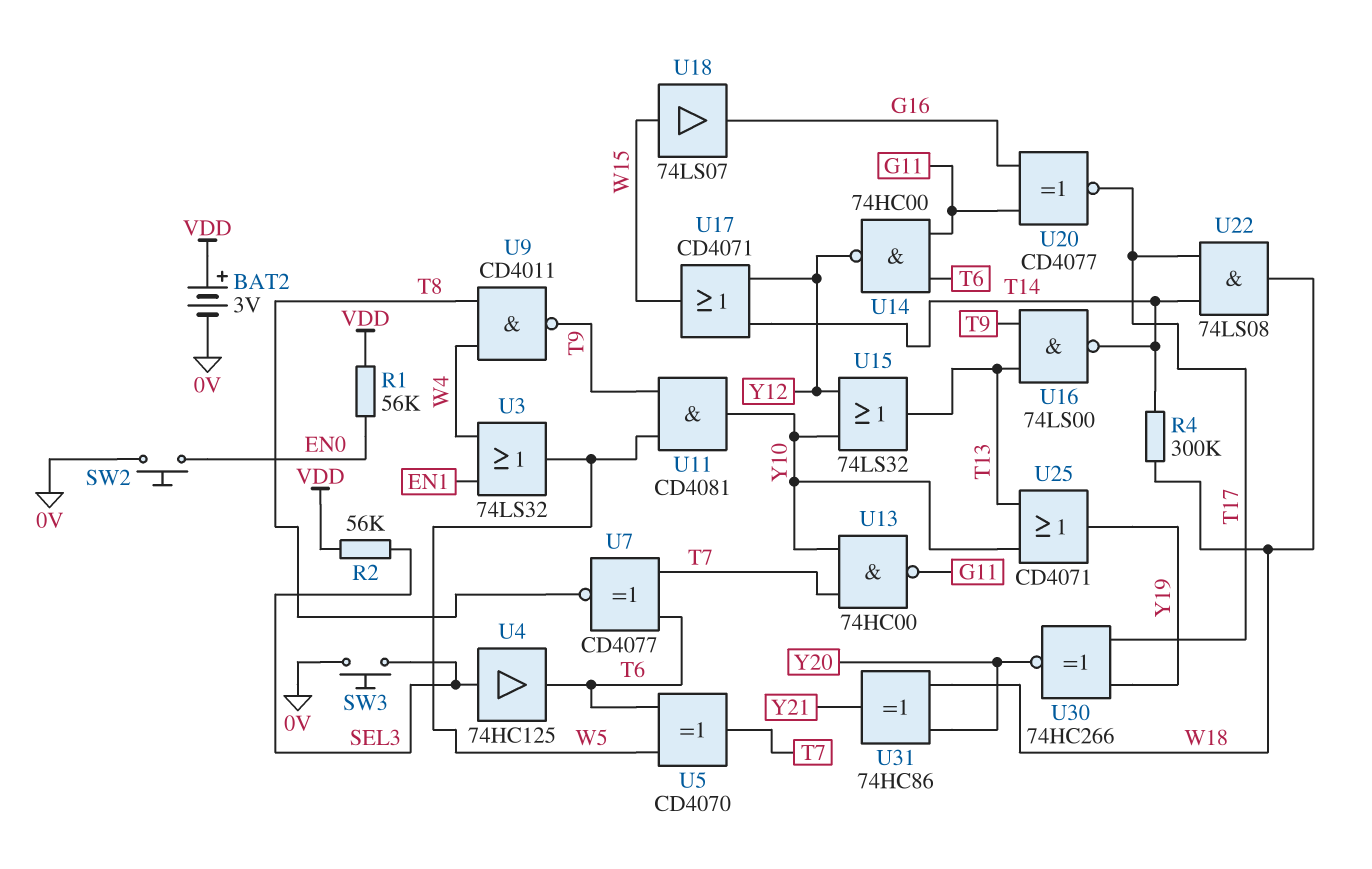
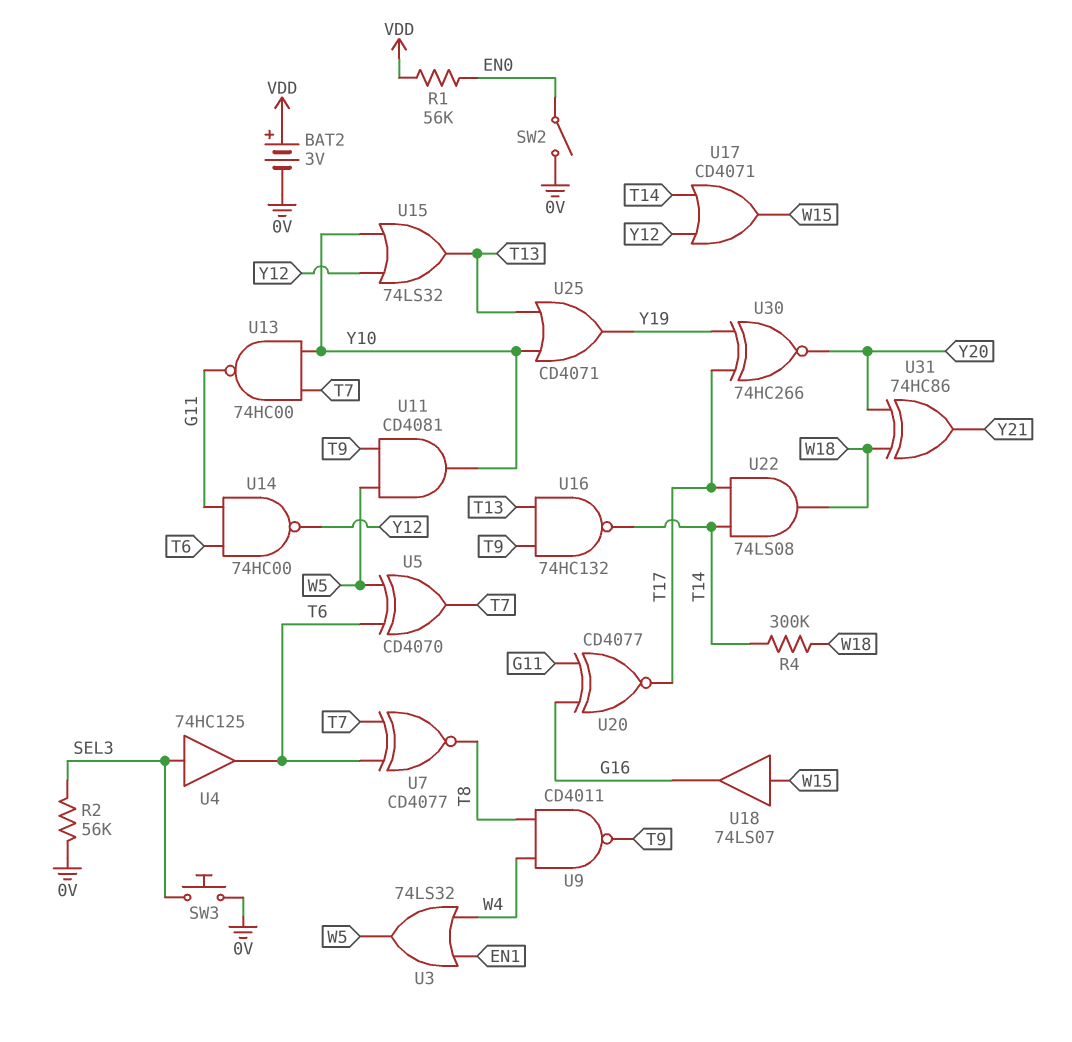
R2: 56k (SEL3, VDD) -> 56k (0V, SEL3)
SW2: button (0V, EN0) -> switch (0V, EN0)
U16: NAND 74LS00 (in T9, in T13, out T14) -> NAND 74HC132 (in T9, in T13, out T14)

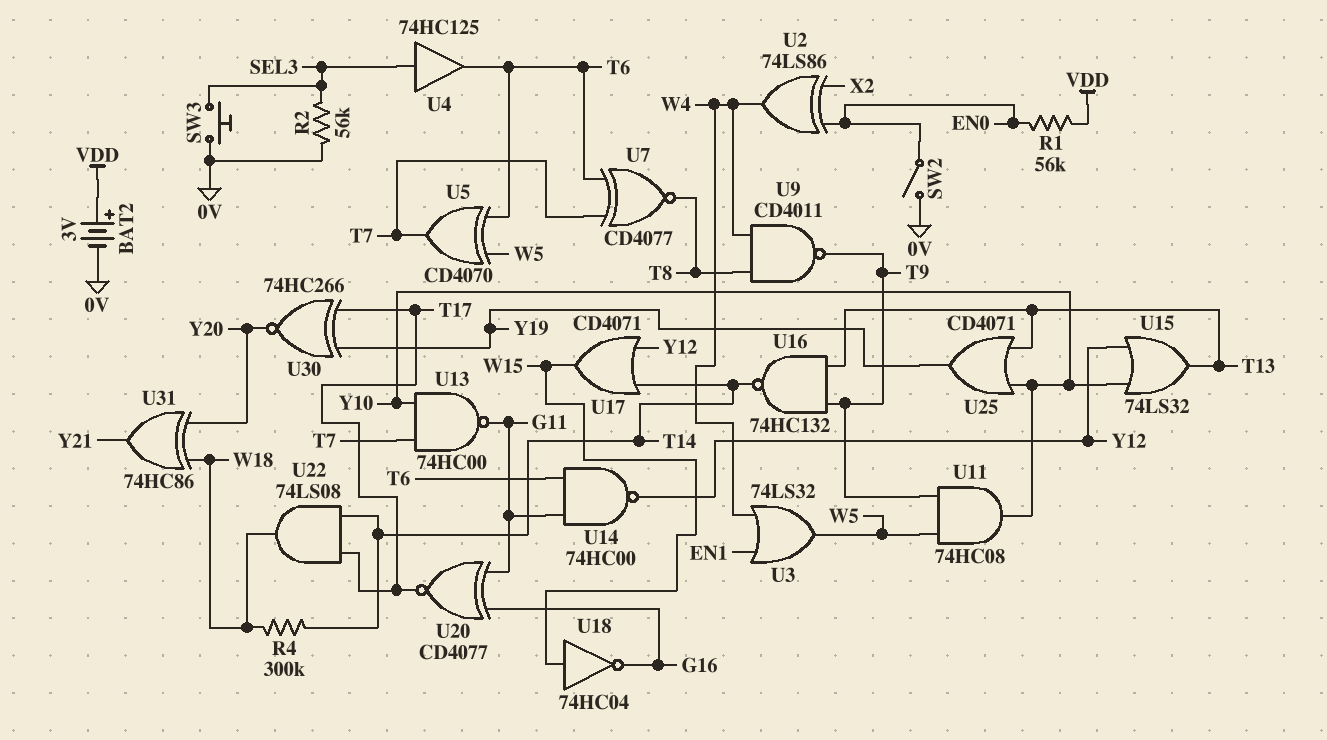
U2: none -> XOR 74LS86 (in EN0, in X2, out W4)
U11: AND CD4081 (in T9, in W5, out Y10) -> AND 74HC08 (in T9, in W5, out Y10)
U18: buffer 74LS07 (in W15, out G16) -> NOT 74HC04 (in W15, out G16)

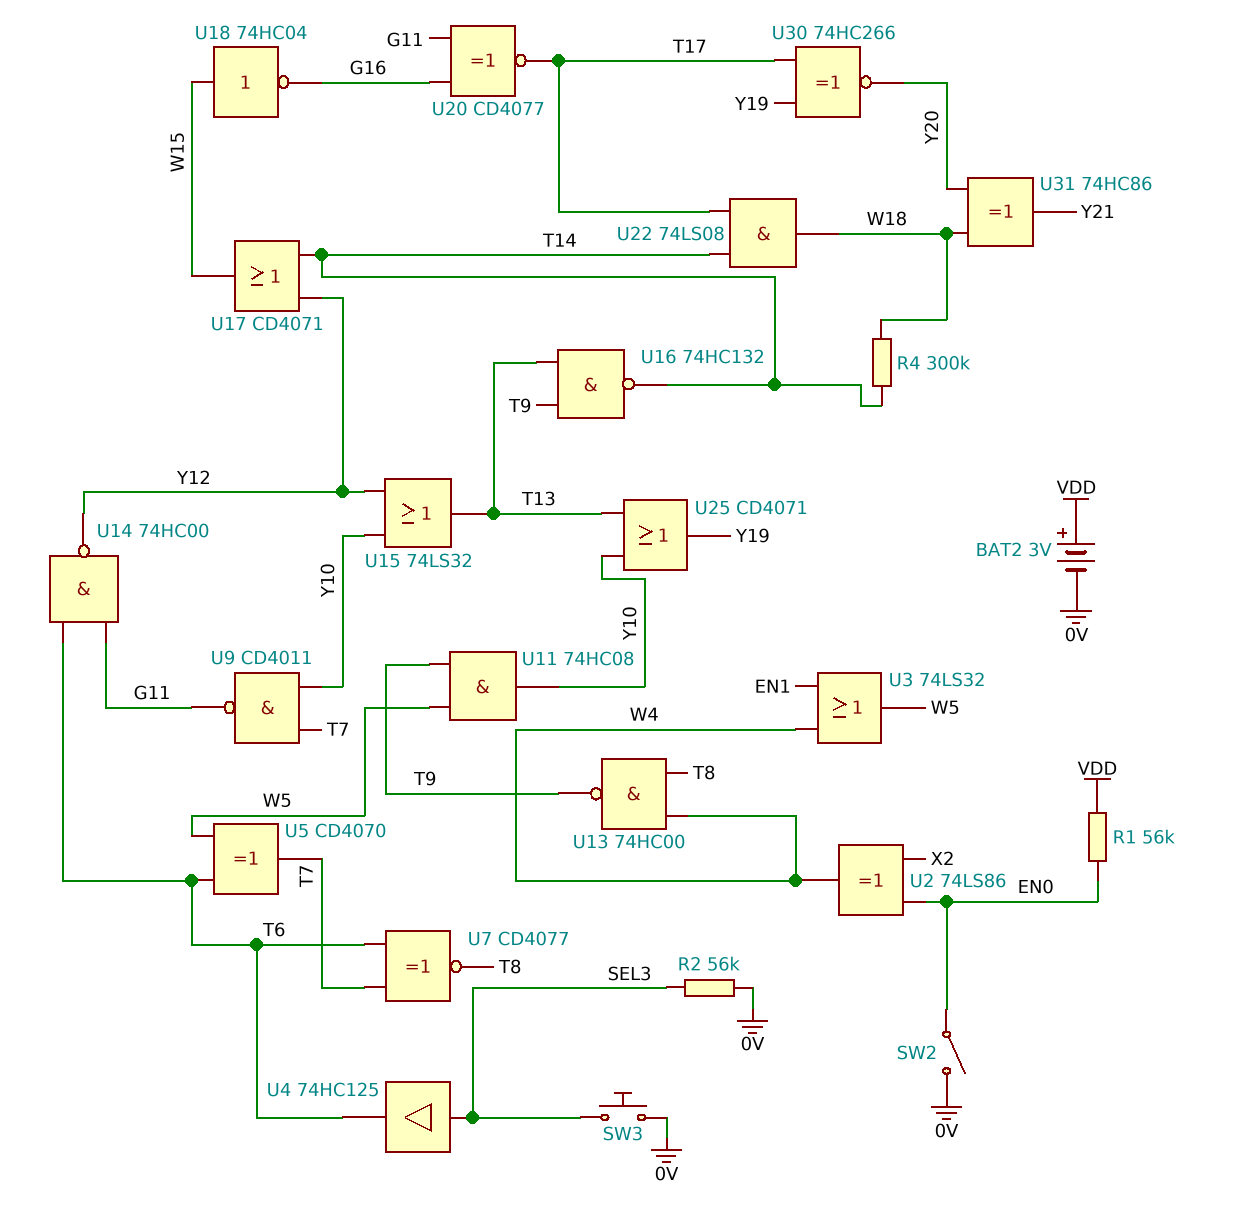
U9: NAND CD4011 (in T8, in W4, out T9) -> NAND CD4011 (in T7, in Y10, out G11)
U13: NAND 74HC00 (in T7, in Y10, out G11) -> NAND 74HC00 (in T8, in W4, out T9)

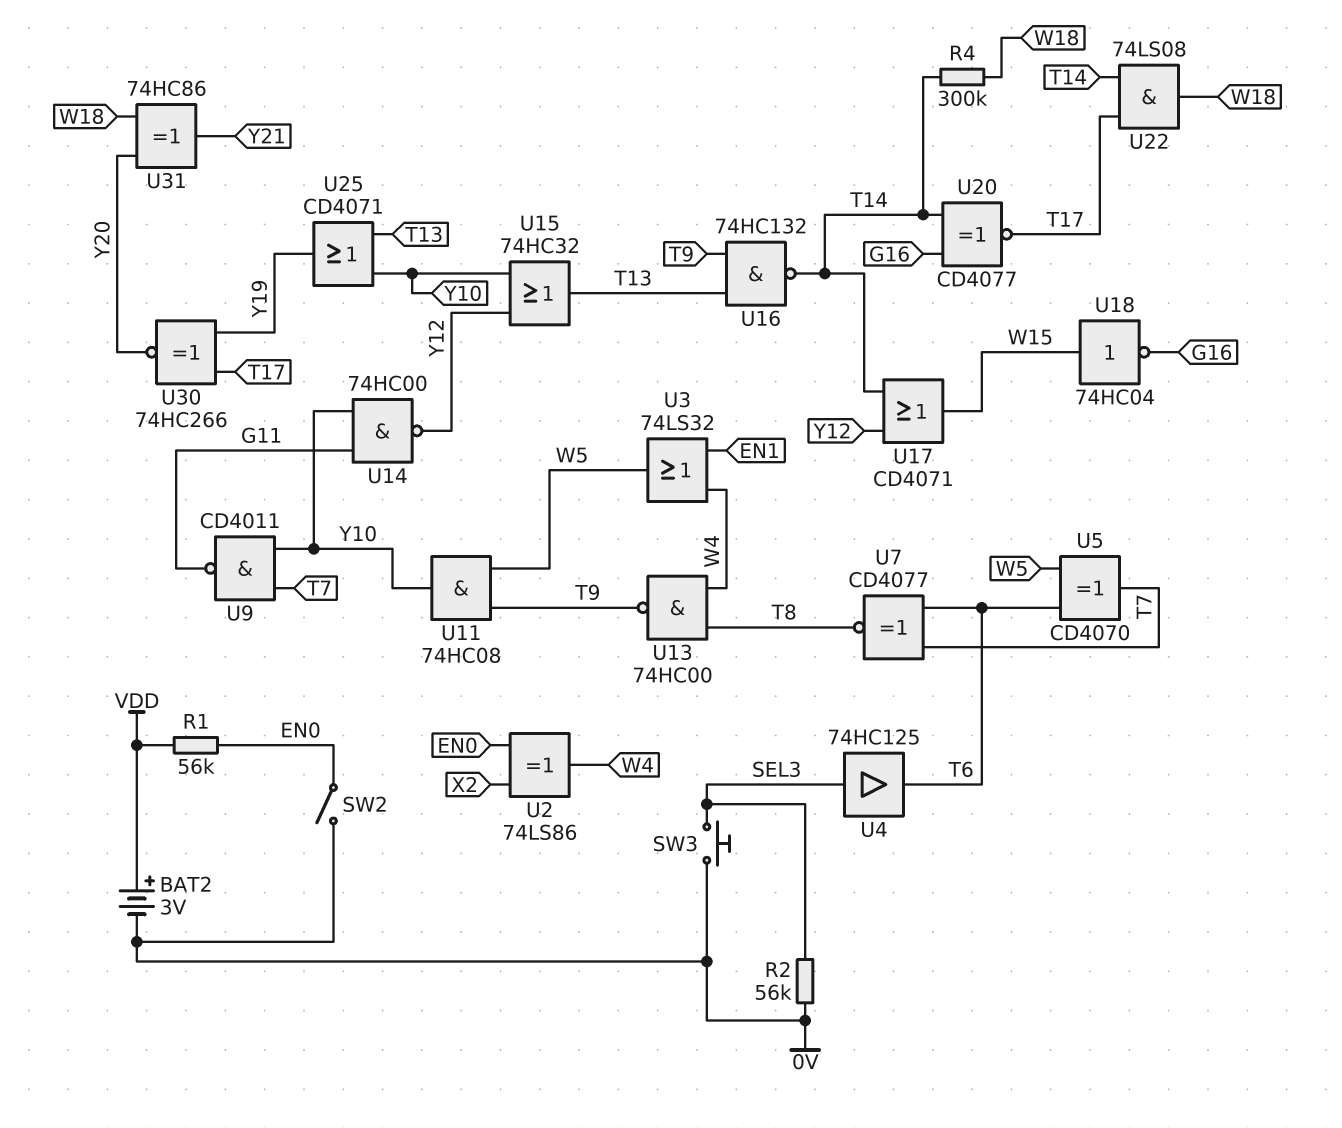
U14: NAND 74HC00 (in G11, in T6, out Y12) -> NAND 74HC00 (in G11, in Y10, out Y12)
U15: OR 74LS32 (in Y10, in Y12, out T13) -> OR 74HC32 (in Y10, in Y12, out T13)
U20: XNOR CD4077 (in G11, in G16, out T17) -> XNOR CD4077 (in G16, in T14, out T17)

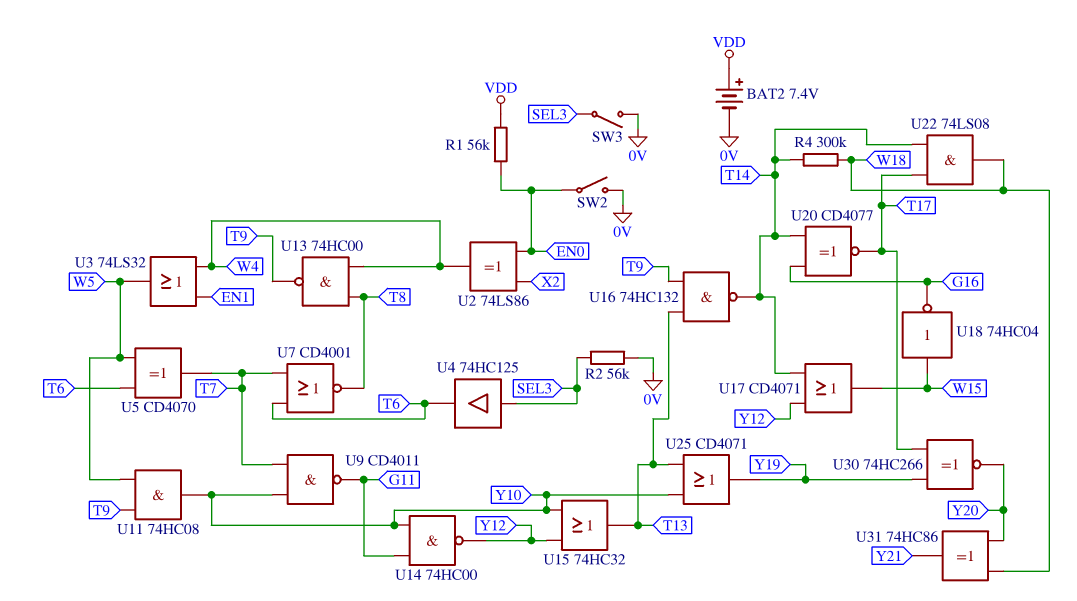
BAT2: 3V (plus VDD, minus 0V) -> 7.4V (plus VDD, minus 0V)
SW3: button (0V, SEL3) -> switch (0V, SEL3)
U7: XNOR CD4077 (in T6, in T7, out T8) -> NOR CD4001 (in T6, in T7, out T8)

